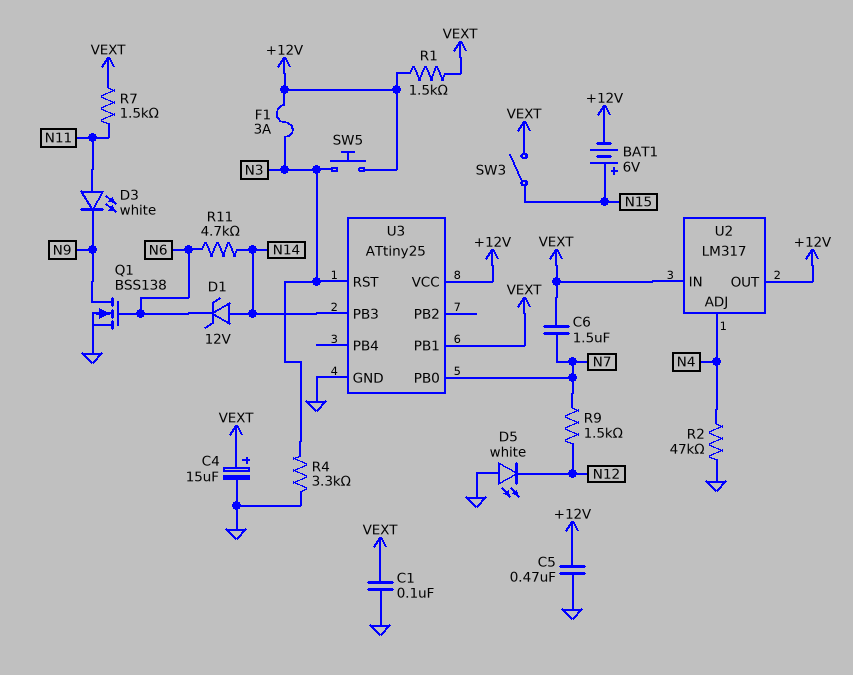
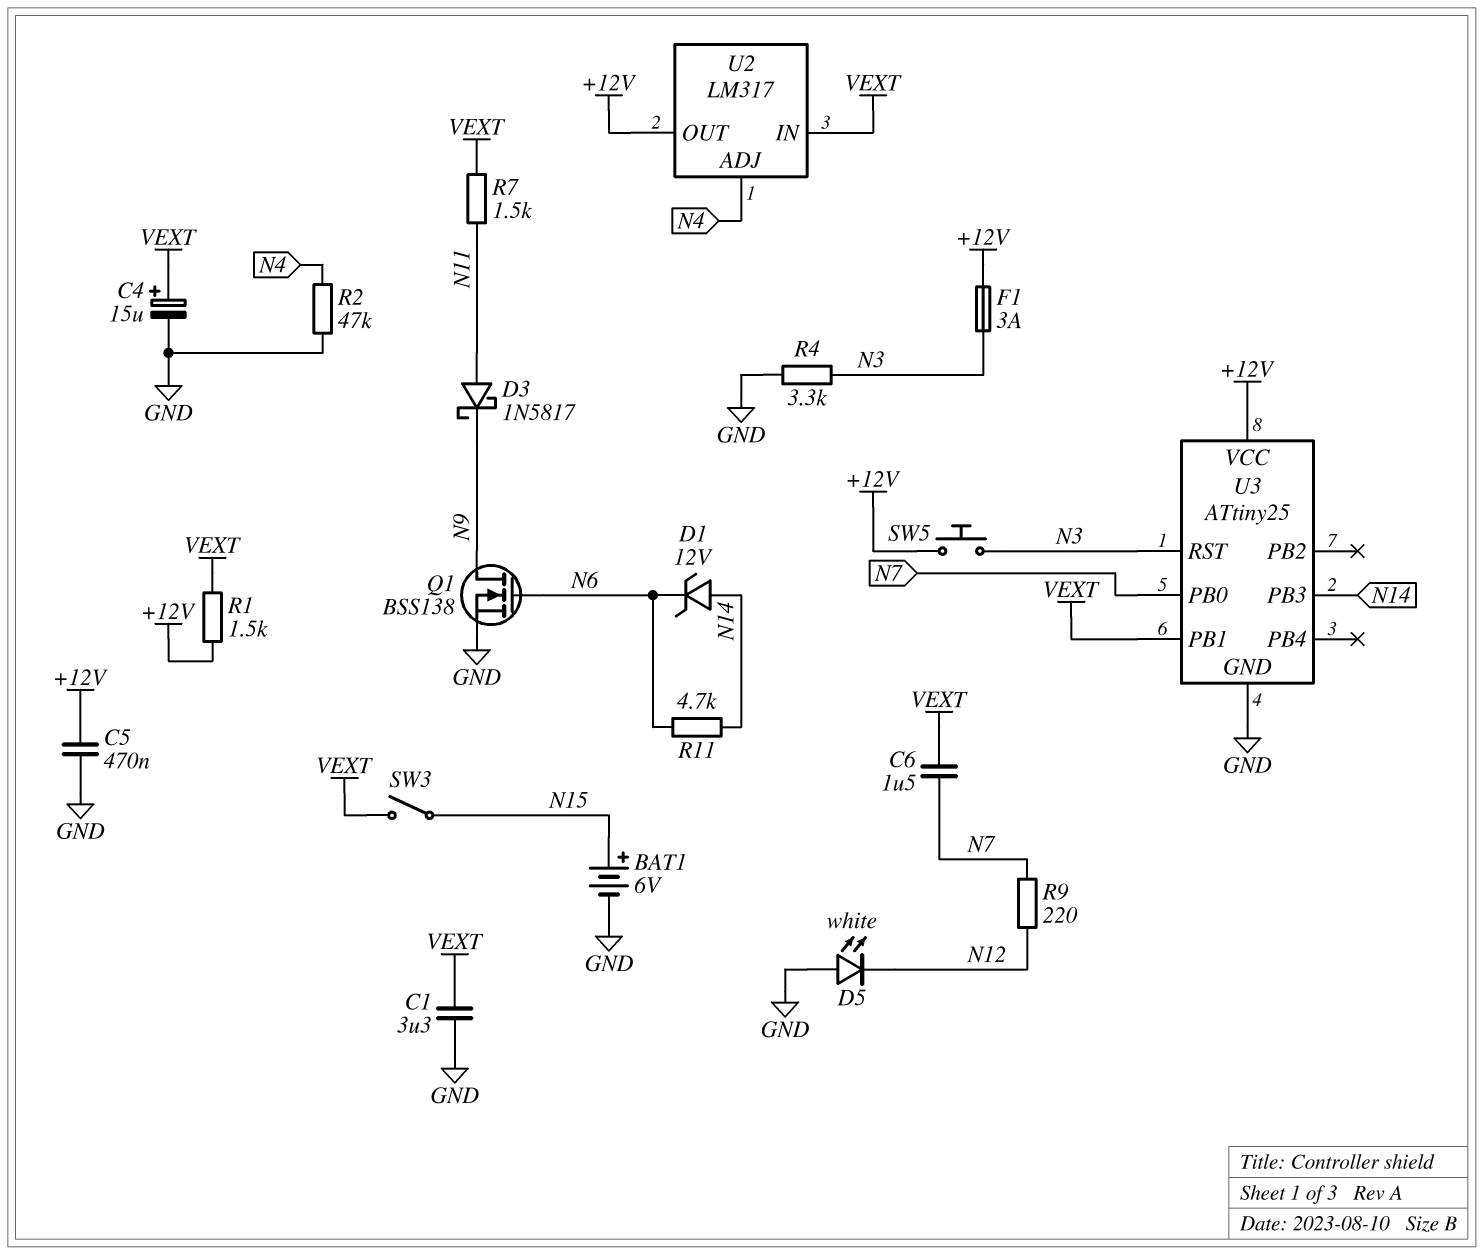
BAT1: 6V (plus N15, minus +12V) -> 6V (plus N15, minus GND)
C1: 100nF (GND, VEXT) -> 3.3uF (GND, VEXT)
D3: LED white (A N11, K N9) -> schottky 1N5817 (A N11, K N9)
R9: 1.5k (N7, N12) -> 220 (N7, N12)

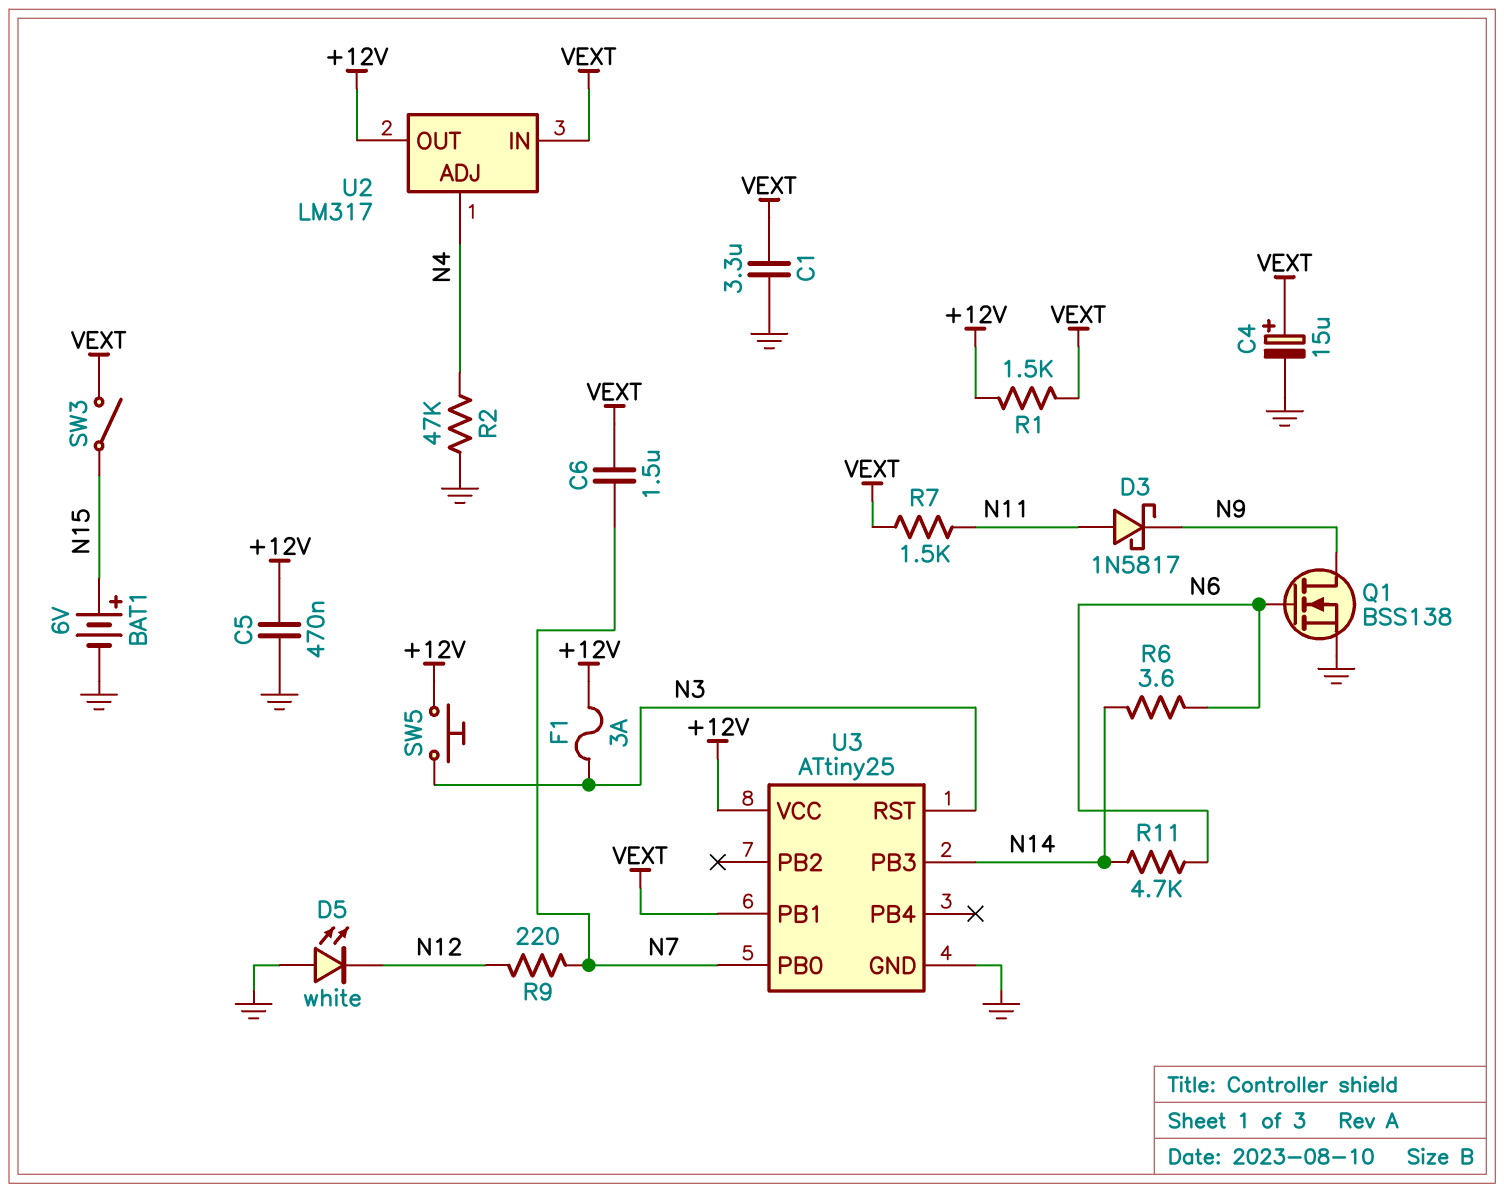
D1: zener 12V (A N14, K N6) -> none
R4: 3.3k (GND, N3) -> none
R6: none -> 3.6 (N6, N14)

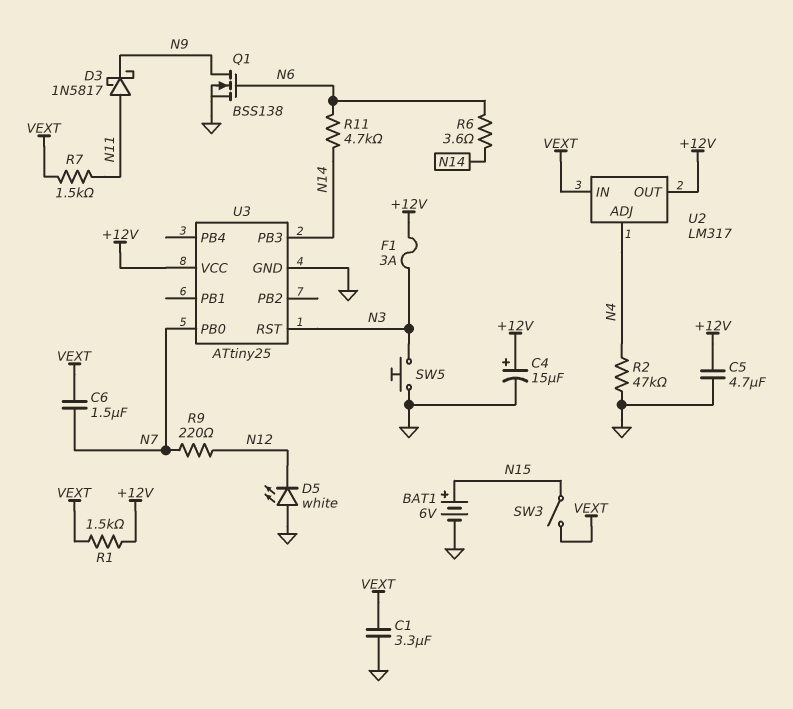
C4: 15uF (plus VEXT, minus GND) -> 15uF (plus +12V, minus GND)
C5: 470nF (+12V, GND) -> 4.7uF (+12V, GND)
SW5: button (+12V, N3) -> button (GND, N3)
U3 pin PB1: VEXT -> none

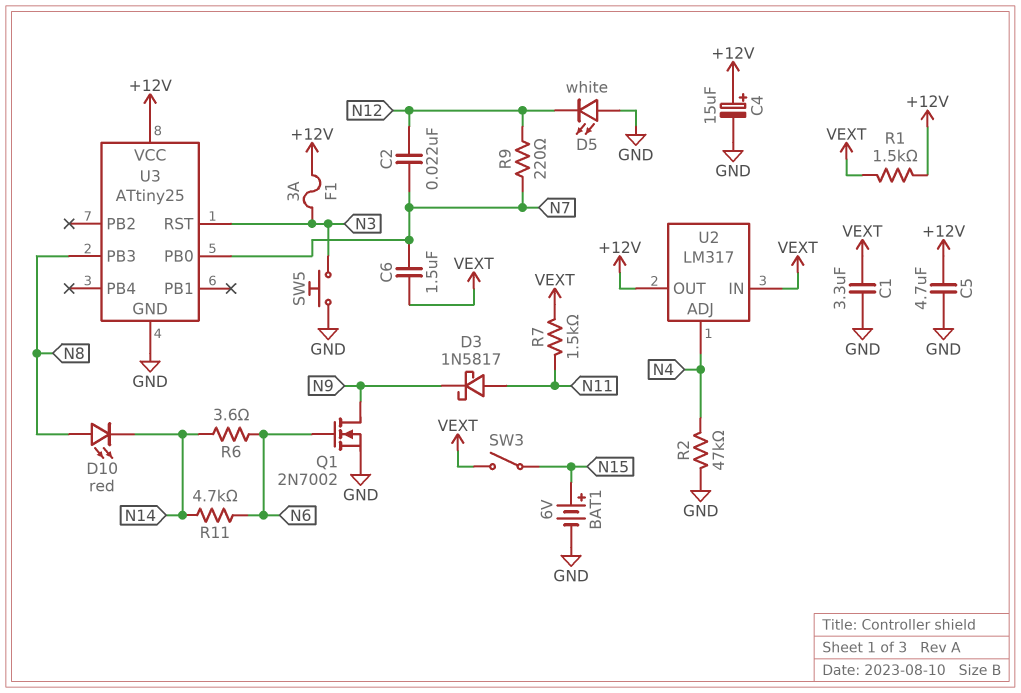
C2: none -> 22nF (N7, N12)
D10: none -> LED red (A N8, K N14)
Q1: NMOS BSS138 (G N6, D N9, S GND) -> NMOS 2N7002 (G N6, D N9, S GND)
U3 pin PB3: N14 -> N8

